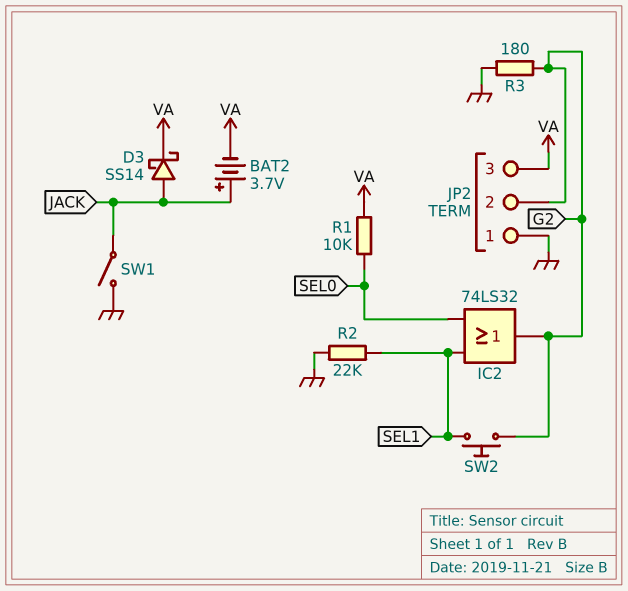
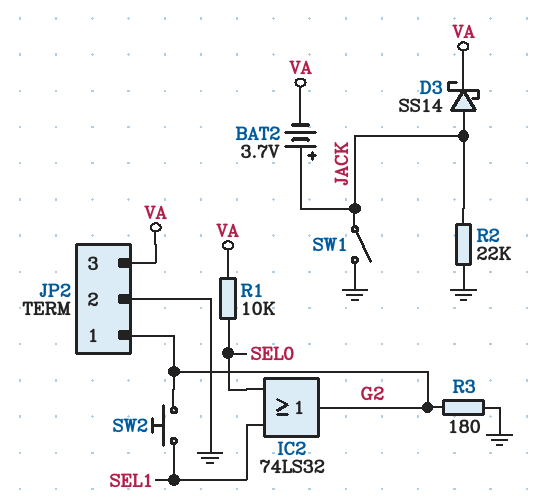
JP2 pin 1: GND -> G2
JP2 pin 2: G2 -> GND
R2: 22k (GND, SEL1) -> 22k (GND, JACK)

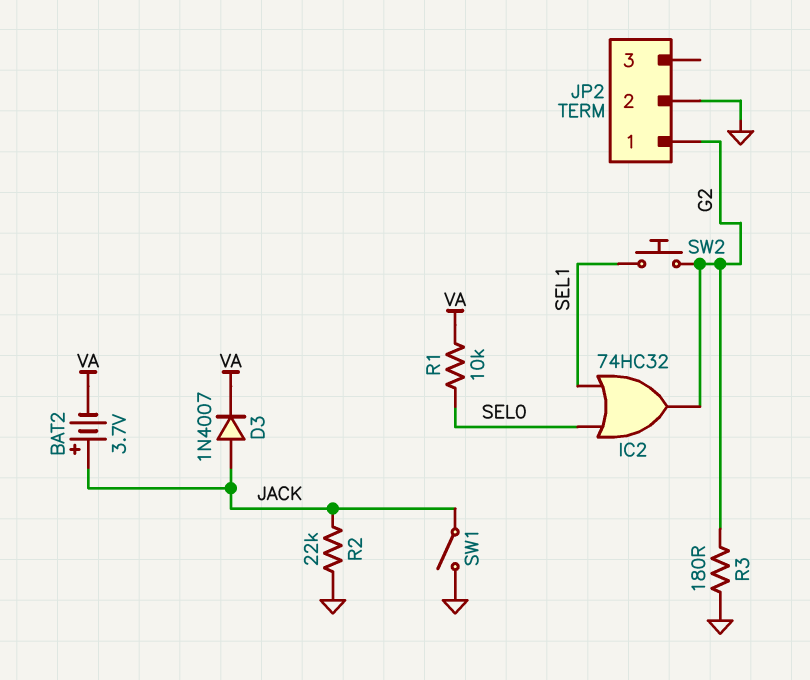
D3: schottky SS14 (A JACK, K VA) -> diode 1N4007 (A JACK, K VA)
IC2: OR 74LS32 (in SEL0, in SEL1, out G2) -> OR 74HC32 (in SEL0, in SEL1, out G2)
JP2 pin 3: VA -> none

